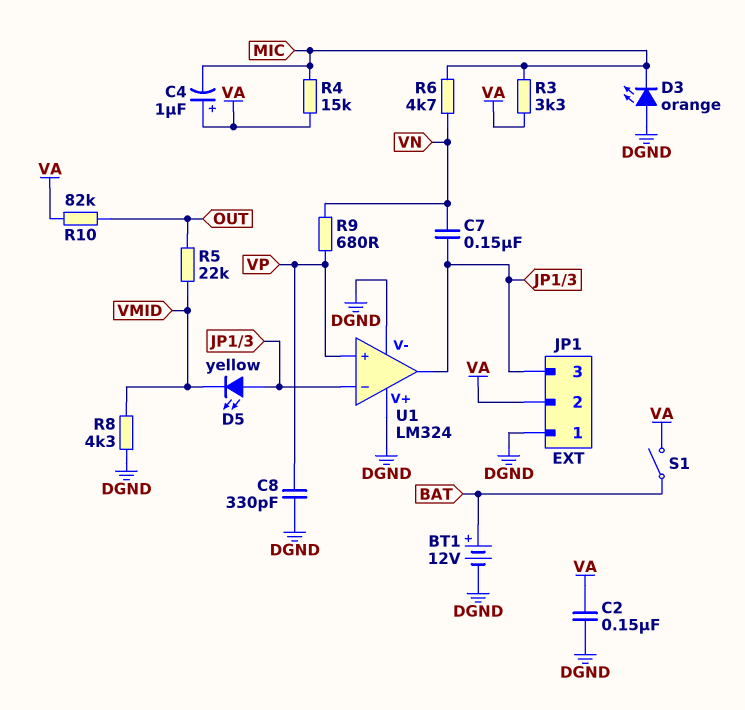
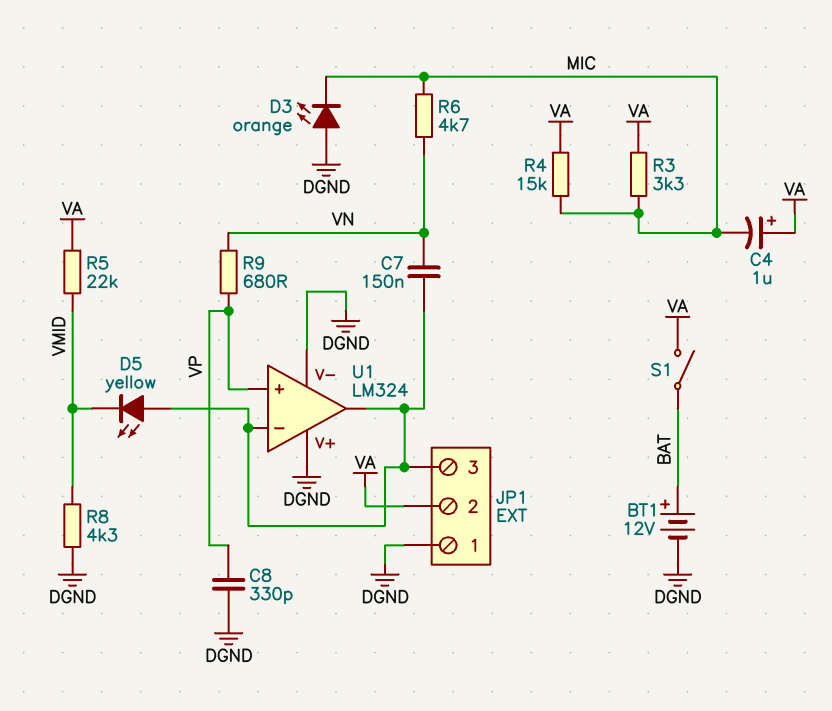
C2: 150nF (DGND, VA) -> none
R5: 22k (OUT, VMID) -> 22k (VA, VMID)
R10: 82k (OUT, VA) -> none

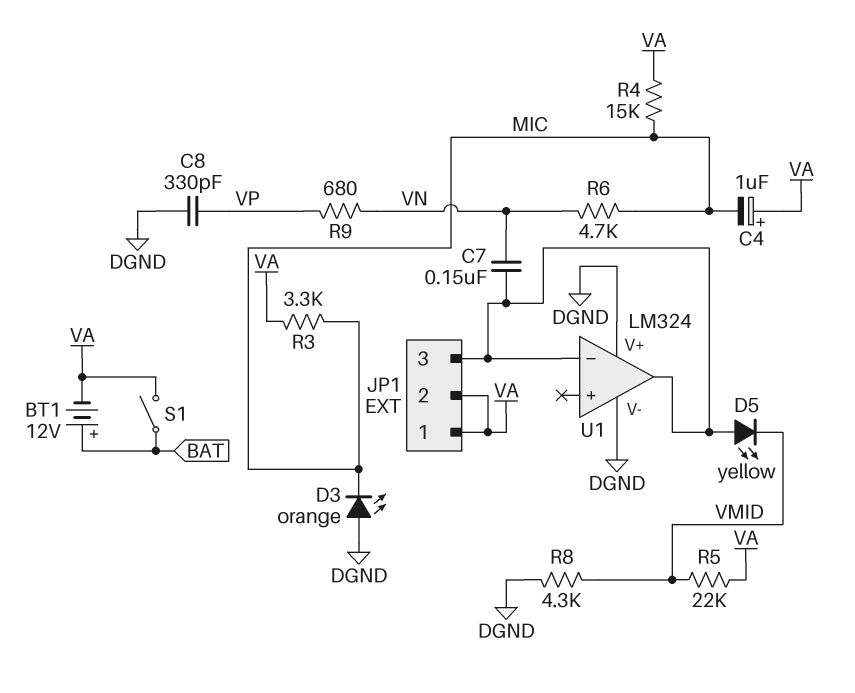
BT1: 12V (plus BAT, minus DGND) -> 12V (plus BAT, minus VA)
JP1 pin 1: DGND -> VA
U1 pin in+: VP -> none

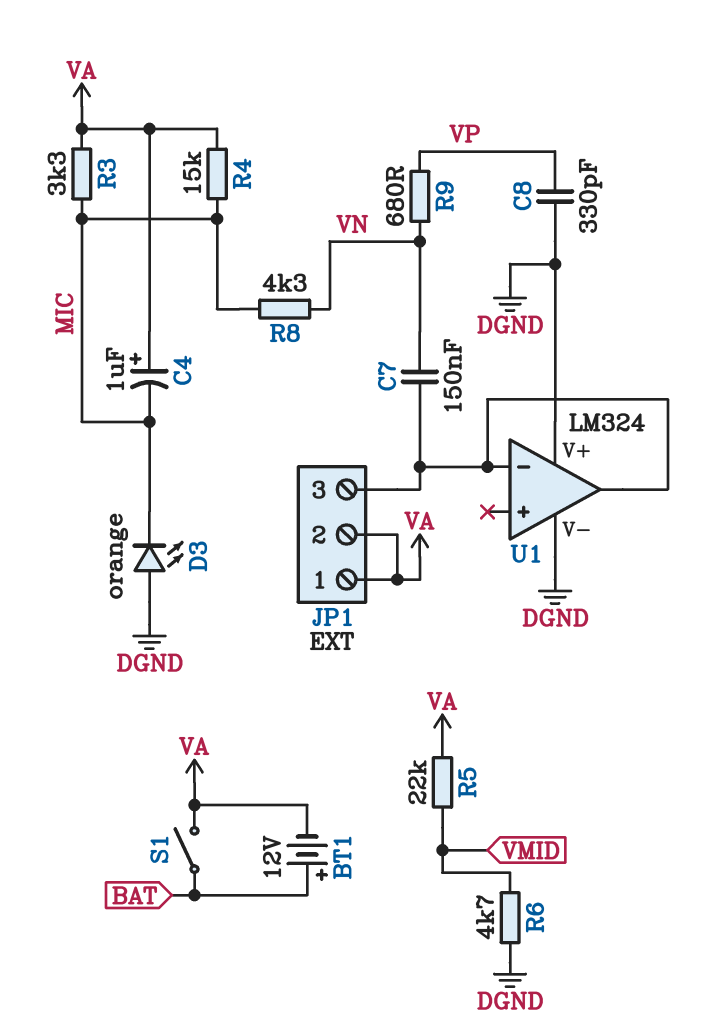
D5: LED yellow (A JP1/3, K VMID) -> none
R6: 4.7k (MIC, VN) -> 4.7k (DGND, VMID)
R8: 4.3k (DGND, VMID) -> 4.3k (MIC, VN)

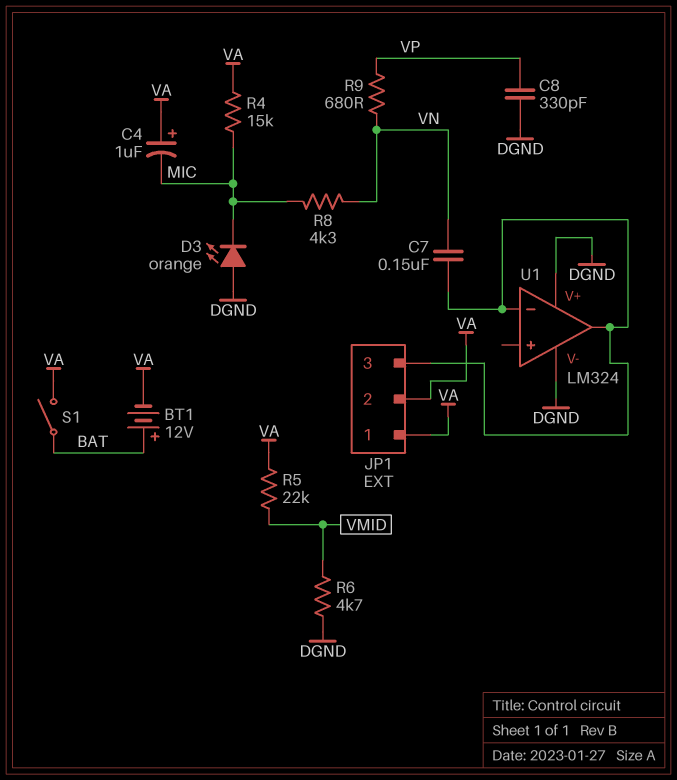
R3: 3.3k (MIC, VA) -> none

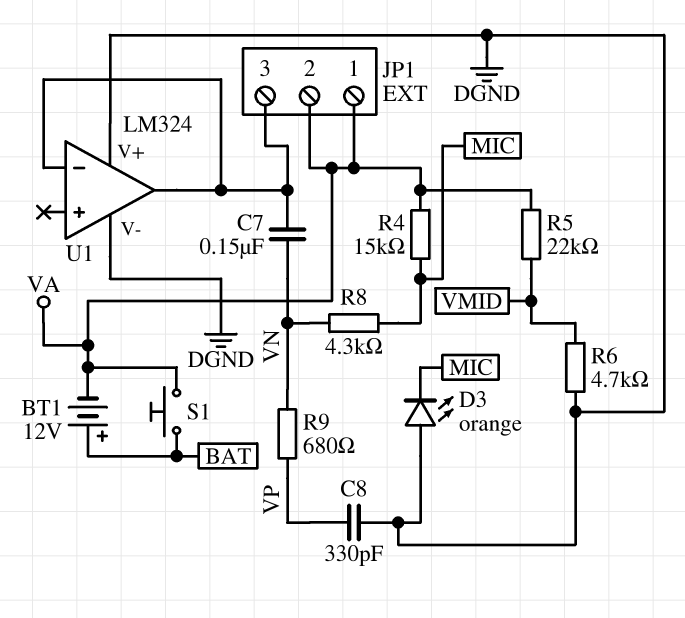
C4: 1uF (plus VA, minus MIC) -> none
S1: switch (BAT, VA) -> button (BAT, VA)

